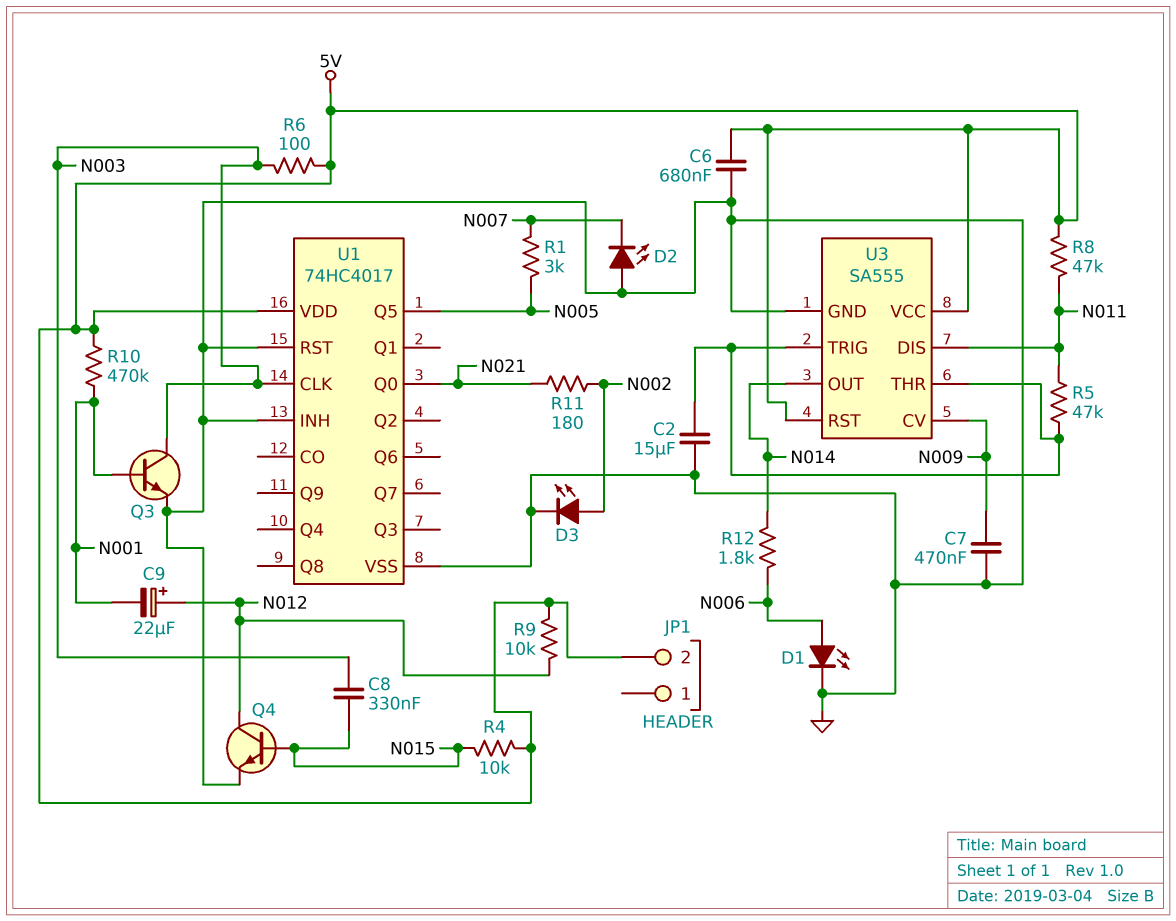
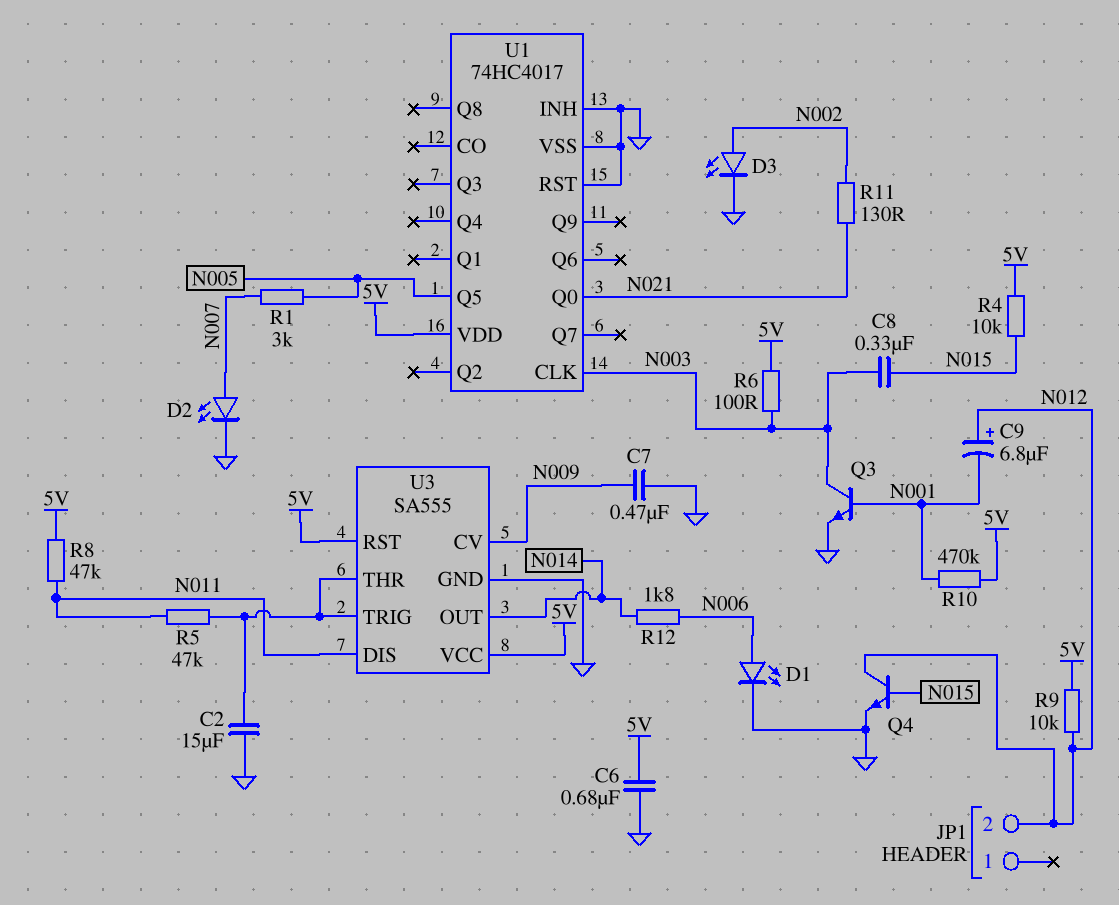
C9: 22uF (plus N012, minus N001) -> 6.8uF (plus N012, minus N001)
D2: LED (A GND, K N007) -> LED (A N007, K GND)
JP1 pin 2: 5V -> N012
R11: 180 (N002, N021) -> 130 (N002, N021)

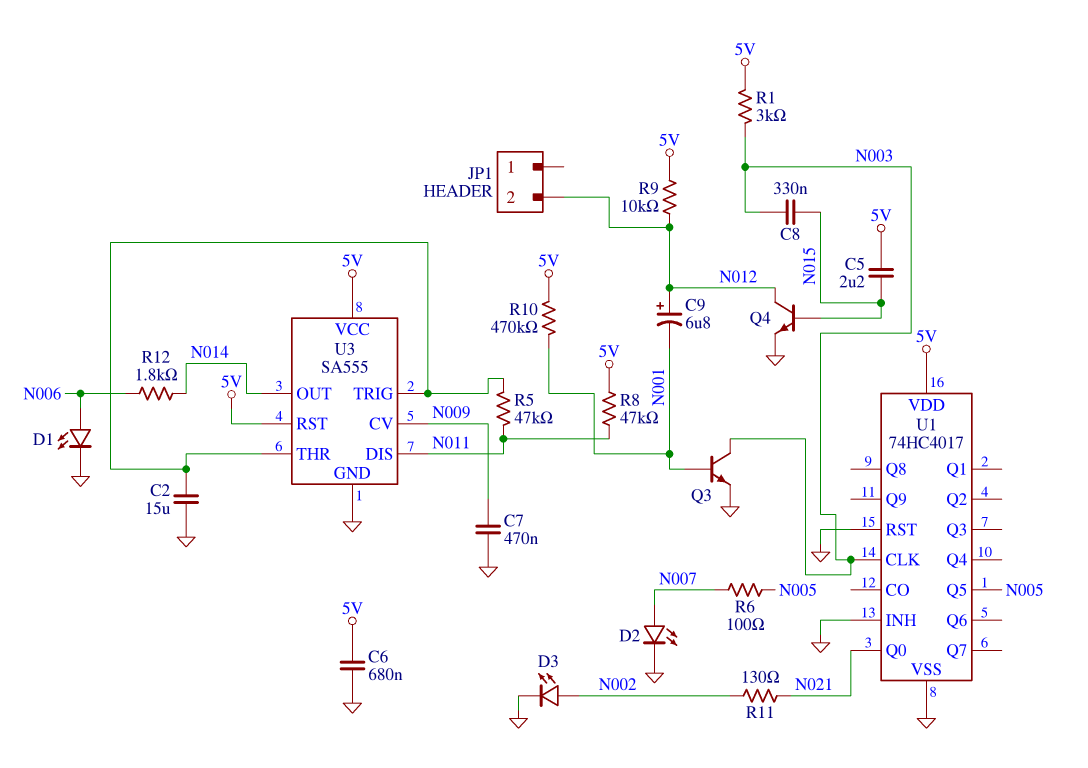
C5: none -> 2.2uF (5V, N015)
R1: 3k (N005, N007) -> 3k (5V, N003)
R4: 10k (5V, N015) -> none
R6: 100 (5V, N003) -> 100 (N005, N007)

